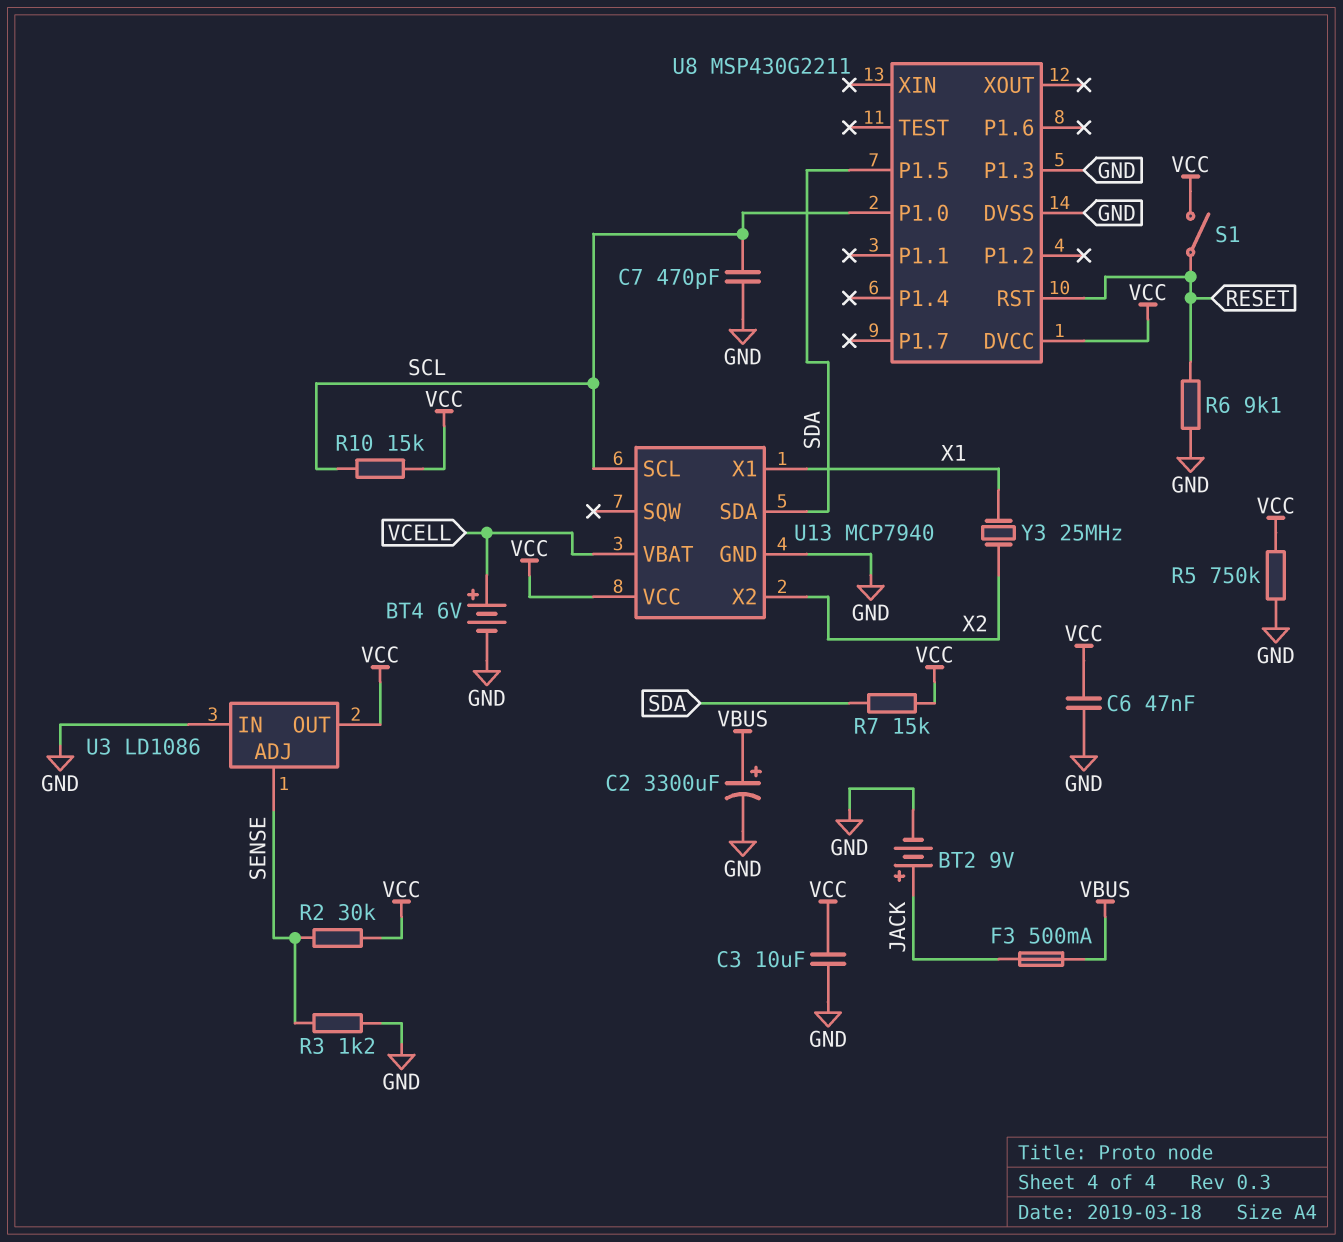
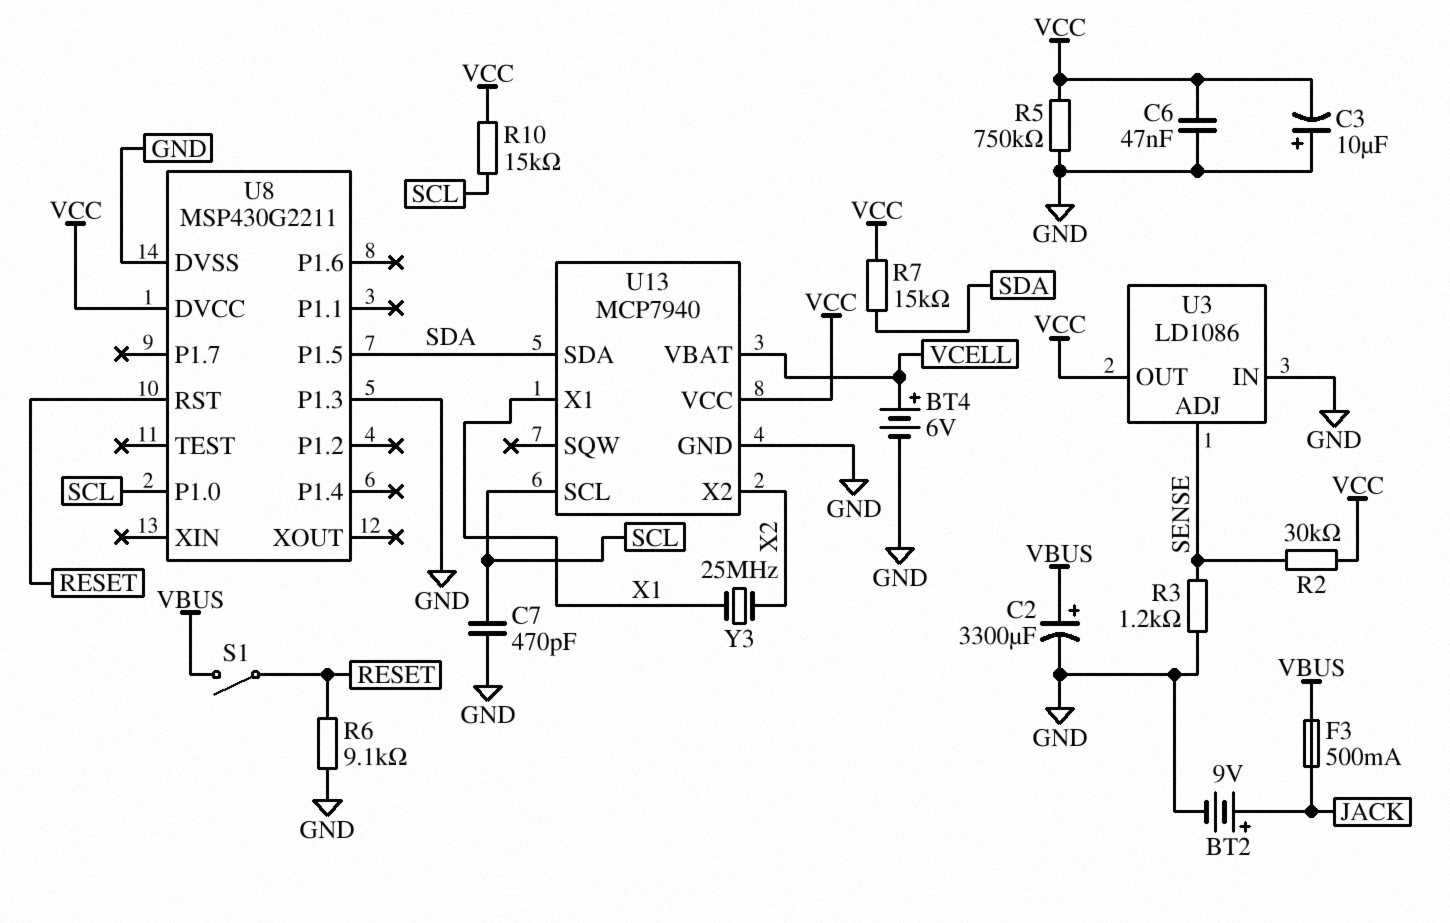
C3: 10uF (GND, VCC) -> 10uF (plus GND, minus VCC)
S1: switch (RESET, VCC) -> switch (RESET, VBUS)

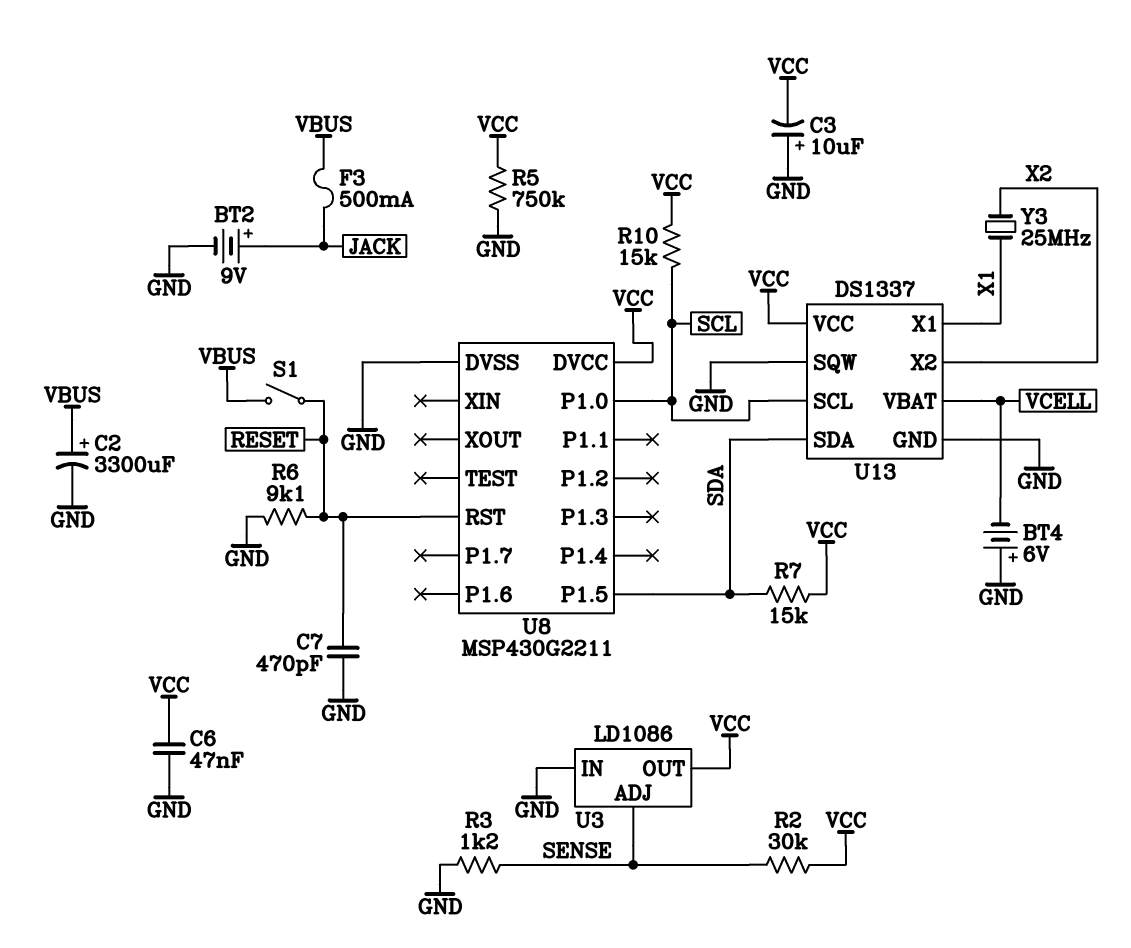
BT4: 6V (plus VCELL, minus GND) -> 6V (plus GND, minus VCELL)
C7: 470pF (GND, SCL) -> 470pF (GND, RESET)
U8 pin P1.3: GND -> none
U13: MCP7940 -> DS1337
U13 pin SQW: none -> GND

